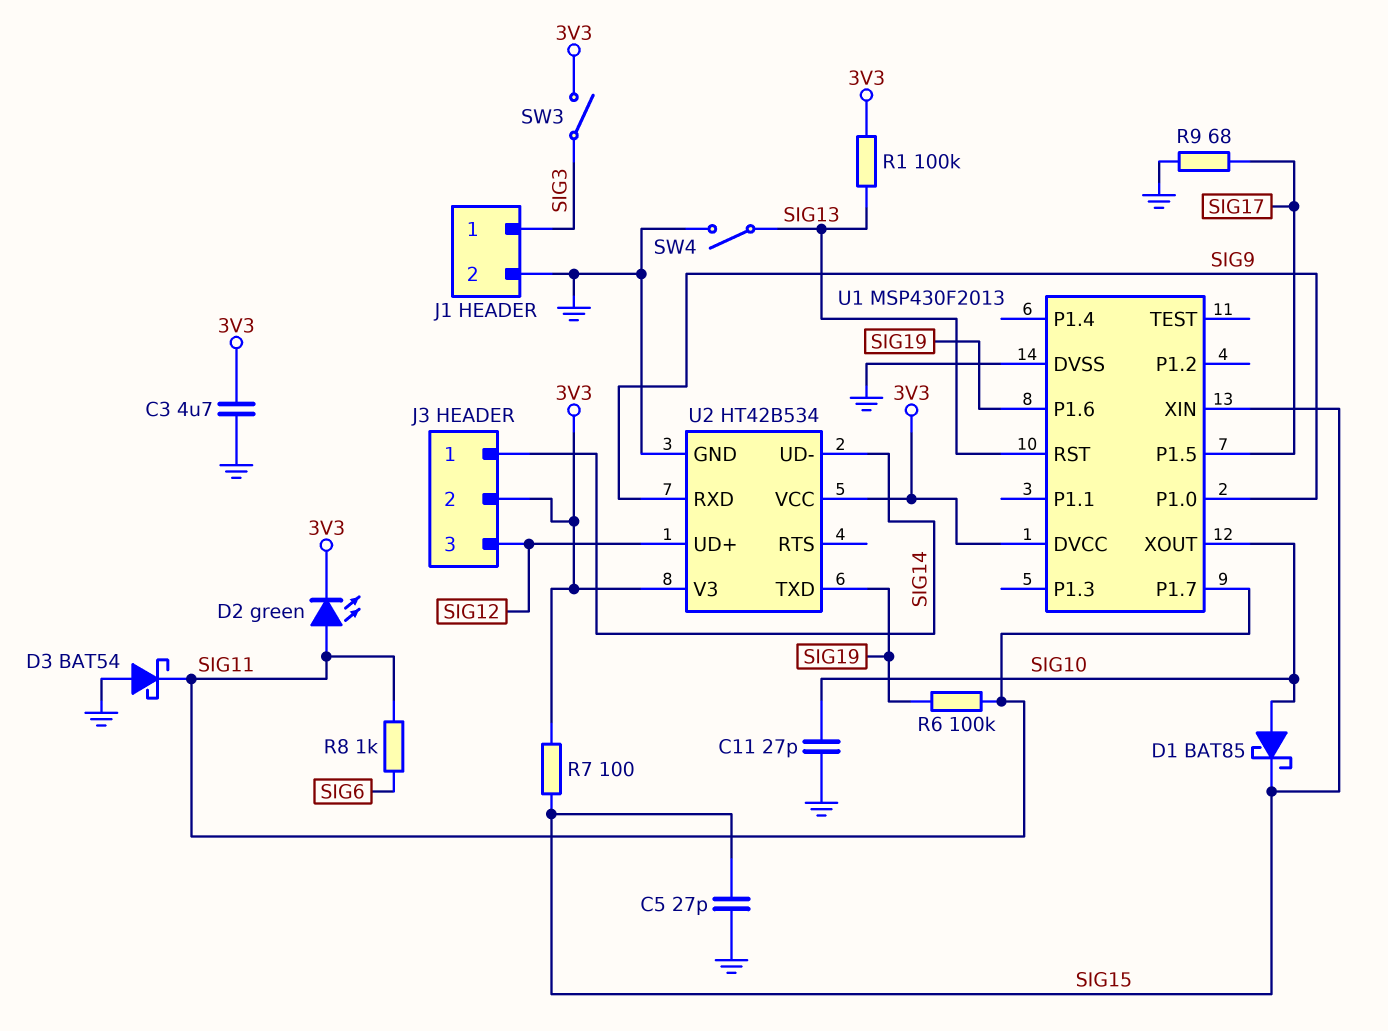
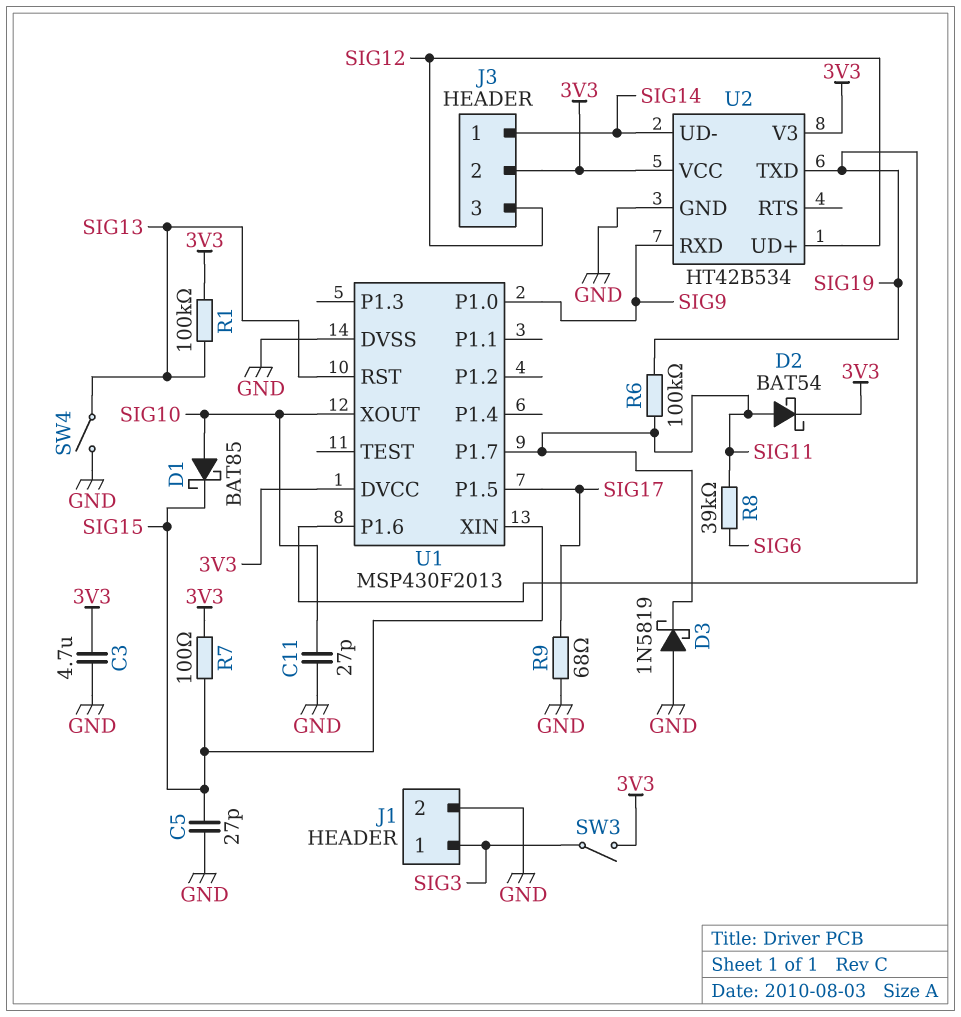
D2: LED green (A SIG11, K 3V3) -> schottky BAT54 (A SIG11, K 3V3)
D3: schottky BAT54 (A GND, K SIG11) -> schottky 1N5819 (A GND, K SIG11)
R8: 1k (SIG6, SIG11) -> 39k (SIG6, SIG11)

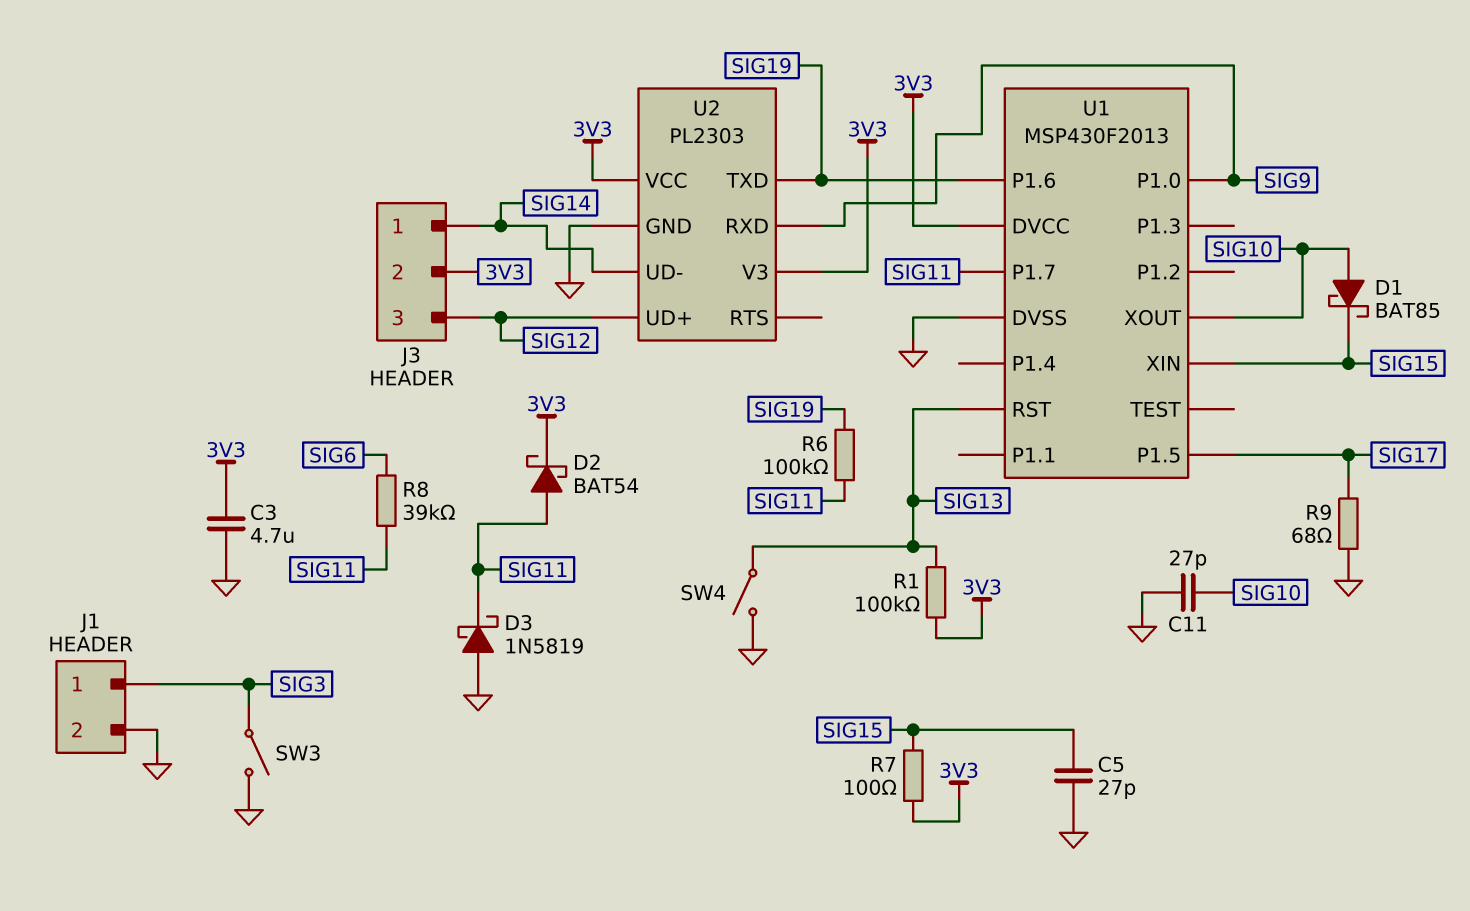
SW3: switch (3V3, SIG3) -> switch (GND, SIG3)
U2: HT42B534 -> PL2303

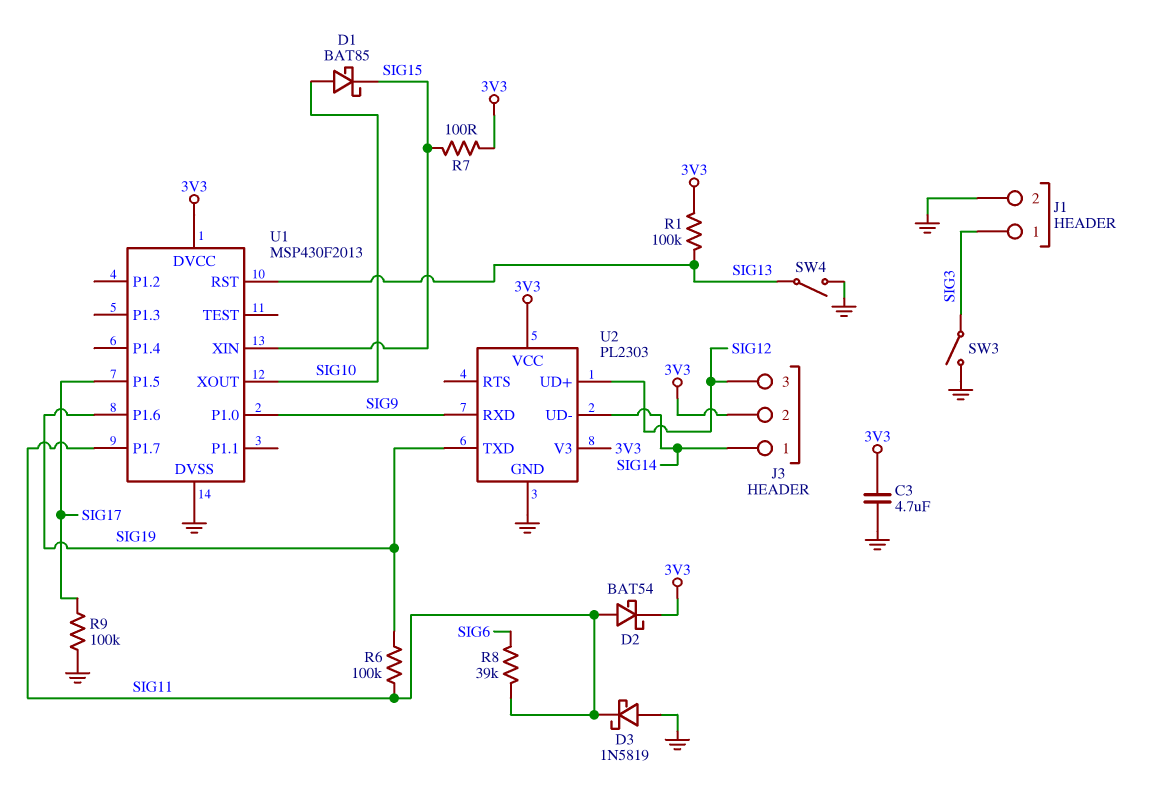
C5: 27pF (GND, SIG15) -> none
C11: 27pF (GND, SIG10) -> none
R9: 68 (GND, SIG17) -> 100k (GND, SIG17)

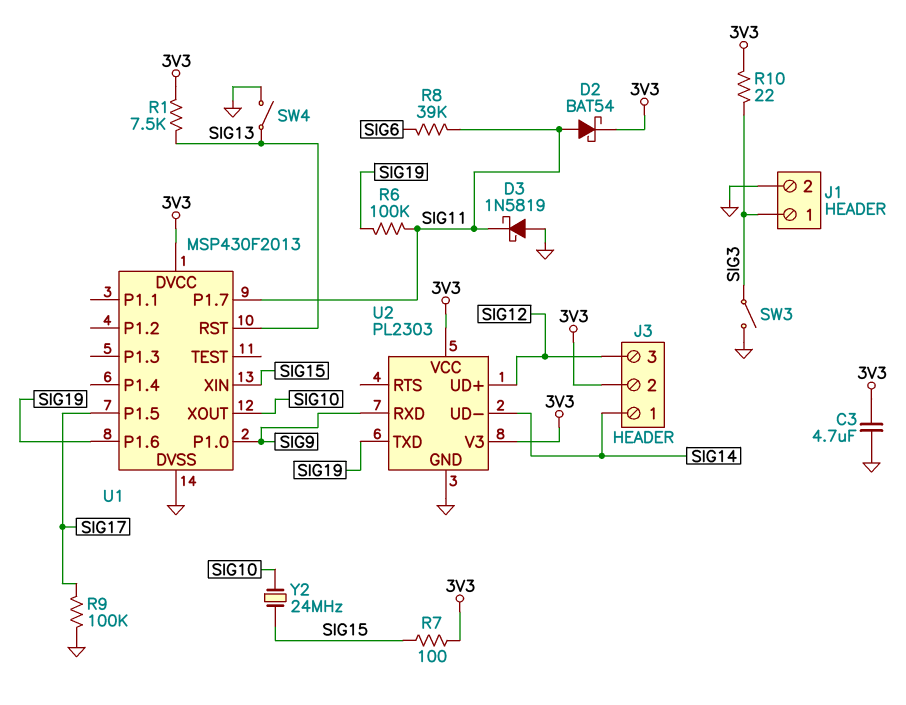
D1: schottky BAT85 (A SIG10, K SIG15) -> none
R1: 100k (3V3, SIG13) -> 7.5k (3V3, SIG13)
R10: none -> 22 (3V3, SIG3)
Y2: none -> 24MHz (SIG10, SIG15)

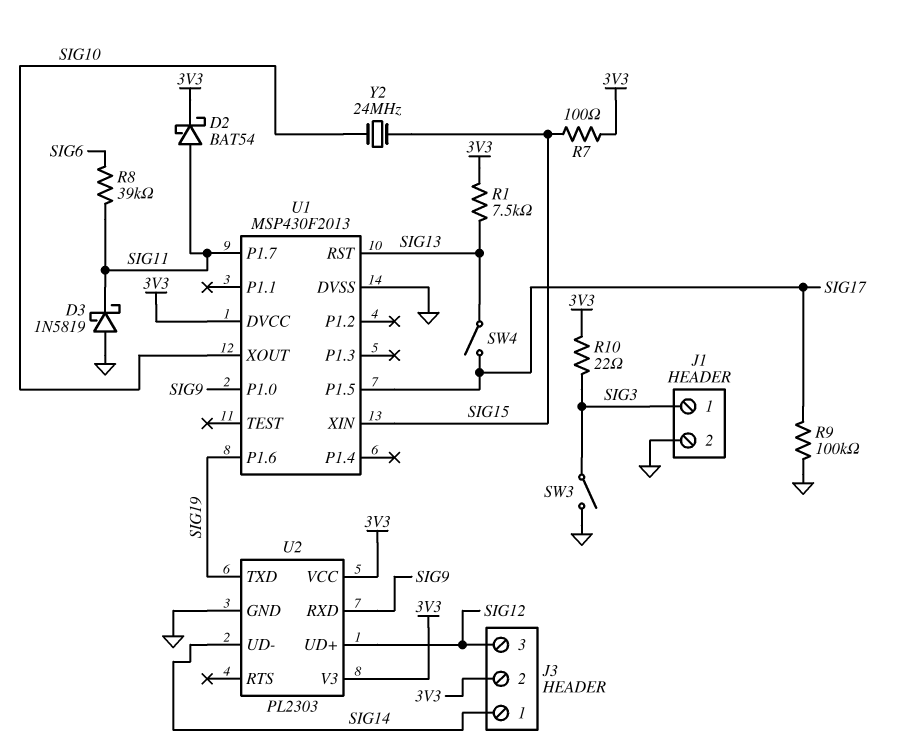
C3: 4.7uF (3V3, GND) -> none
R6: 100k (SIG11, SIG19) -> none
SW4: switch (GND, SIG13) -> switch (SIG13, SIG17)

